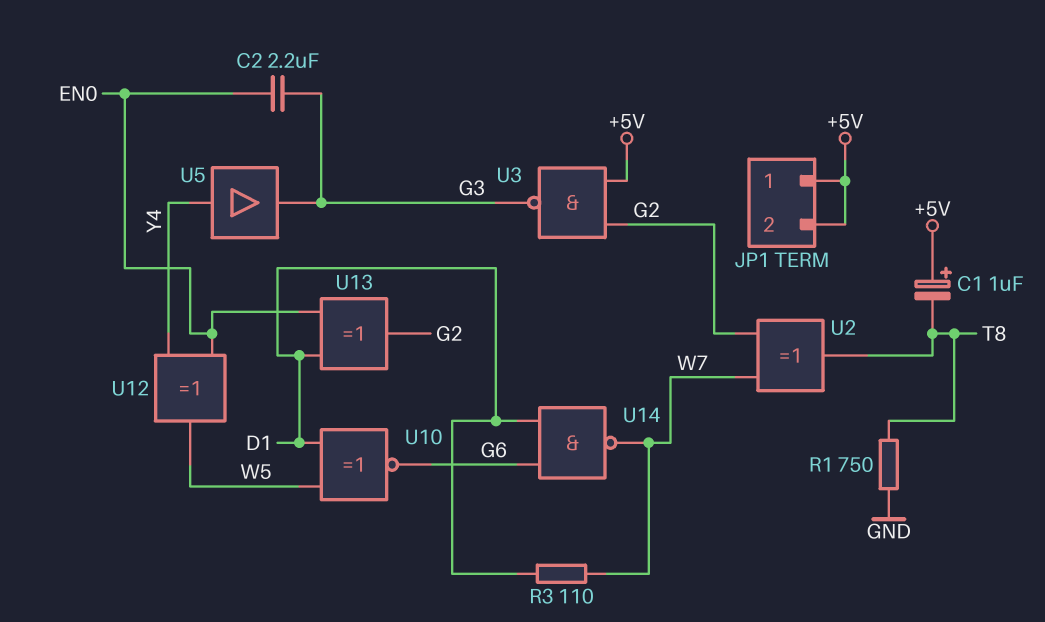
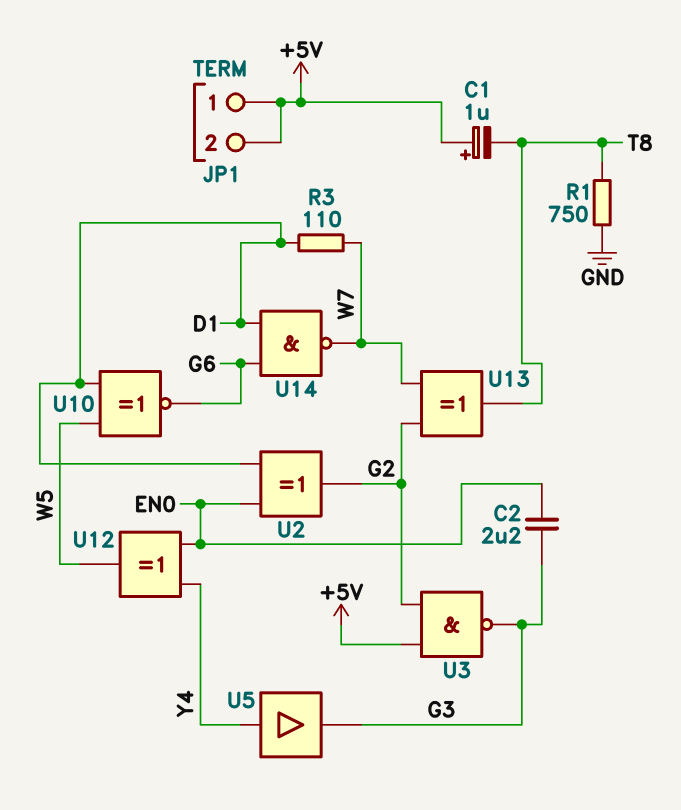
U2: XOR (in G2, in W7, out T8) -> XOR (in D1, in EN0, out G2)
U13: XOR (in D1, in EN0, out G2) -> XOR (in G2, in W7, out T8)

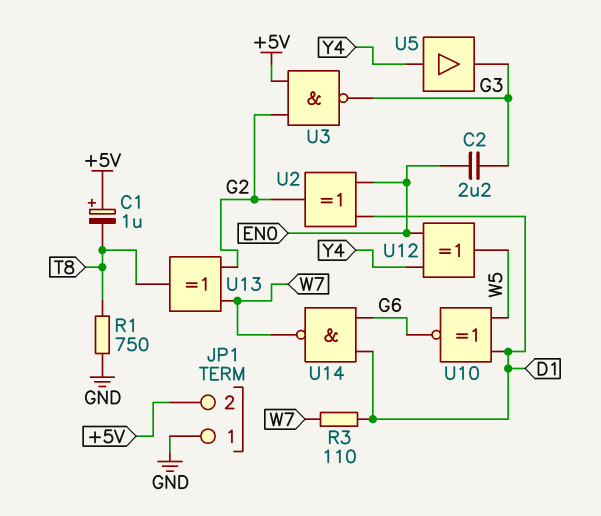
JP1 pin 1: +5V -> GND

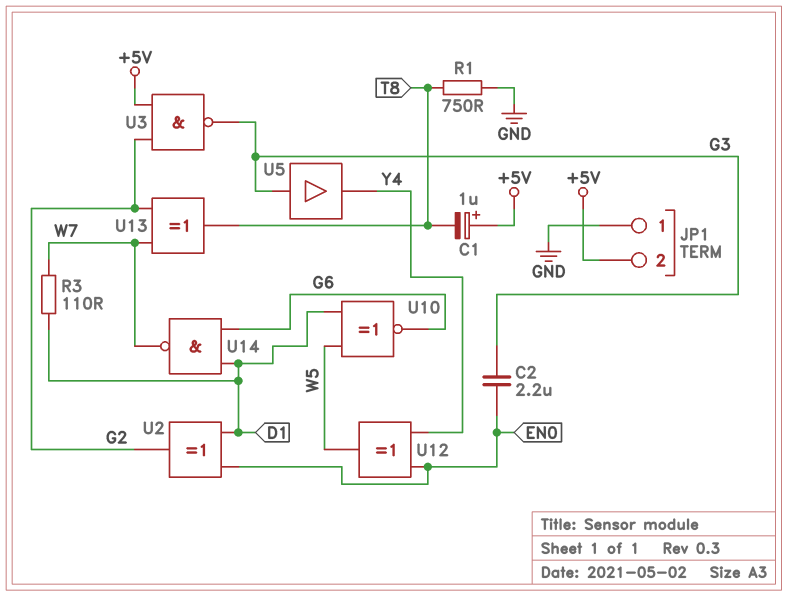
U5: buffer (in Y4, out G3) -> buffer (in G3, out Y4)

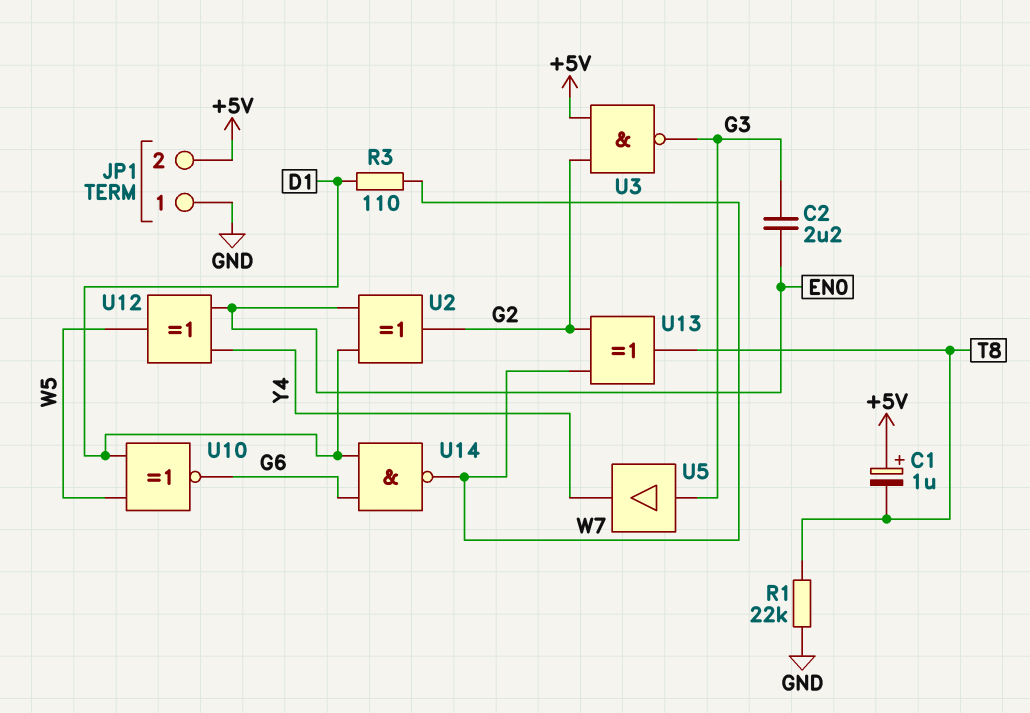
R1: 750 (GND, T8) -> 22k (GND, T8)

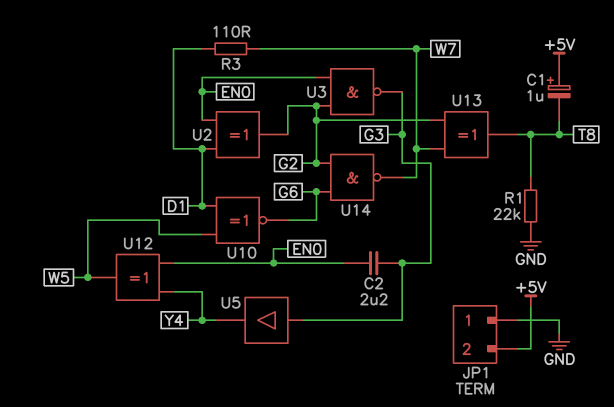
U3: NAND (in +5V, in G2, out G3) -> NAND (in EN0, in G2, out G3)
U14: NAND (in D1, in G6, out W7) -> NAND (in G2, in G6, out W7)

